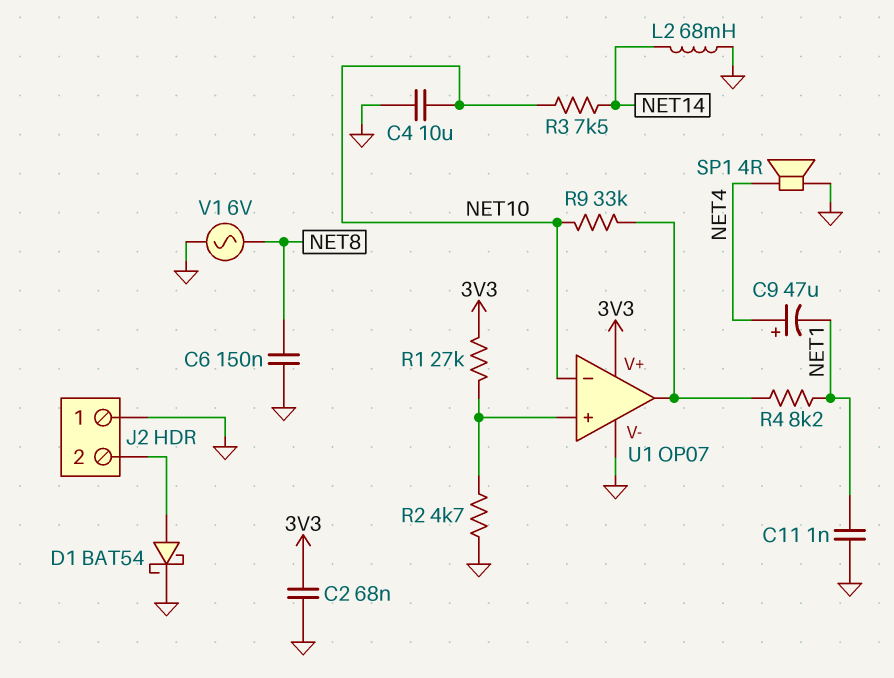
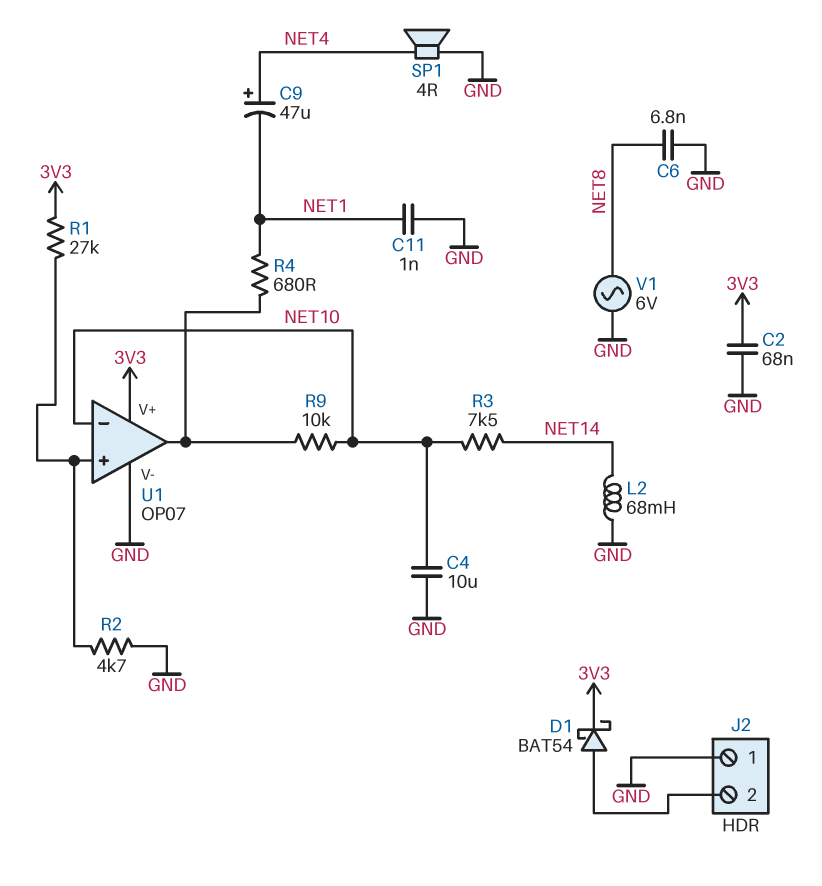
C6: 150nF (GND, NET8) -> 6.8nF (GND, NET8)
D1: schottky BAT54 (A J2/2, K GND) -> schottky BAT54 (A J2/2, K 3V3)
R4: 8.2k (NET1, U1/out) -> 680 (NET1, U1/out)
R9: 33k (NET10, U1/out) -> 10k (NET10, U1/out)

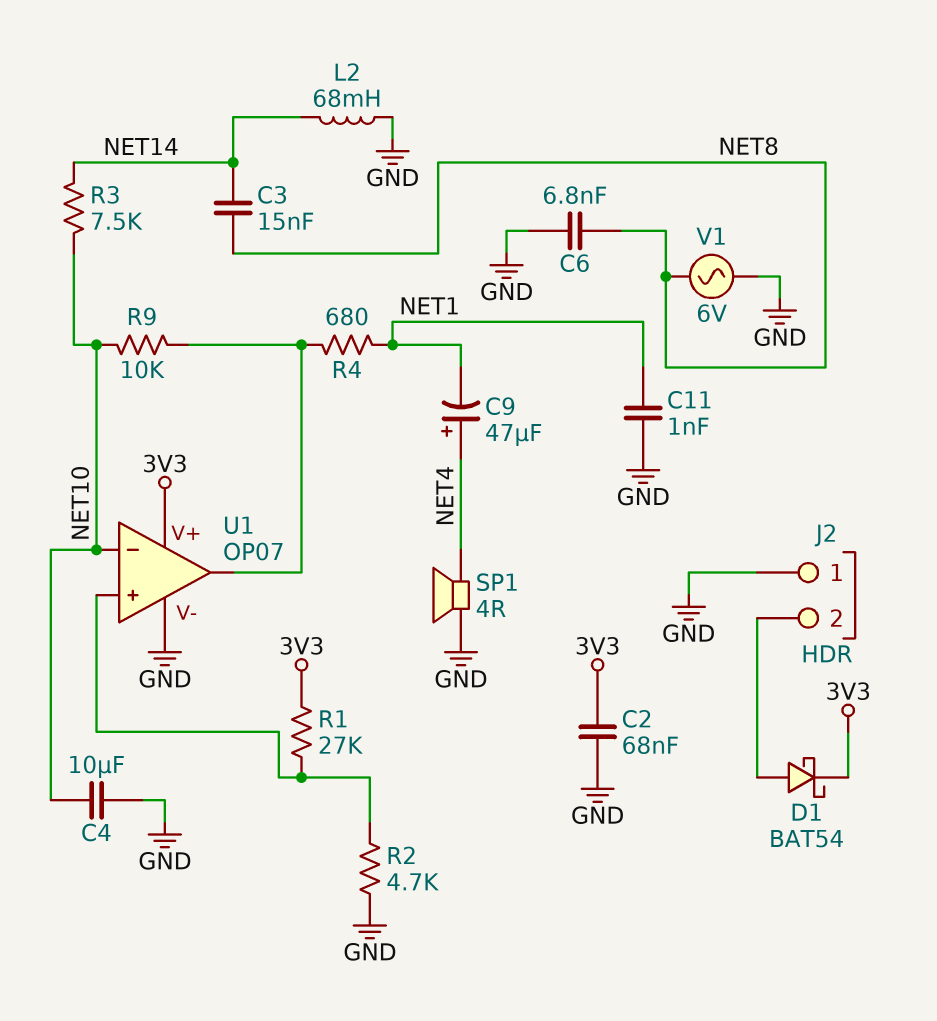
C3: none -> 15nF (NET8, NET14)

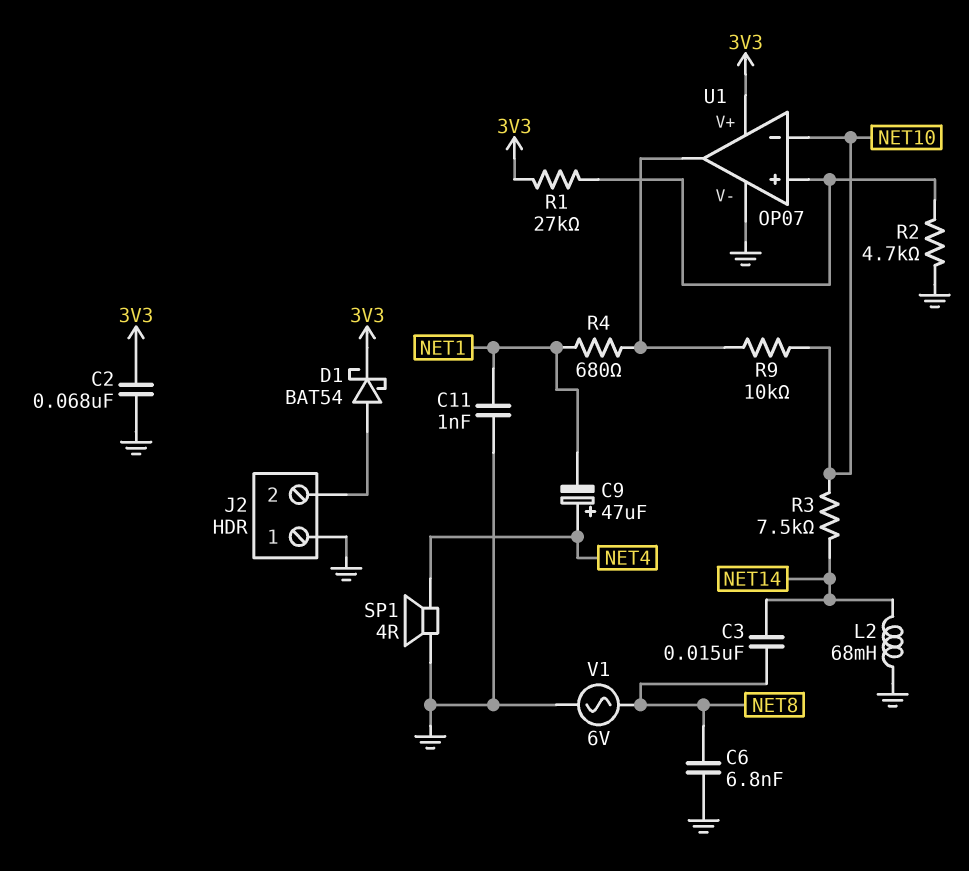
C4: 10uF (GND, NET10) -> none

